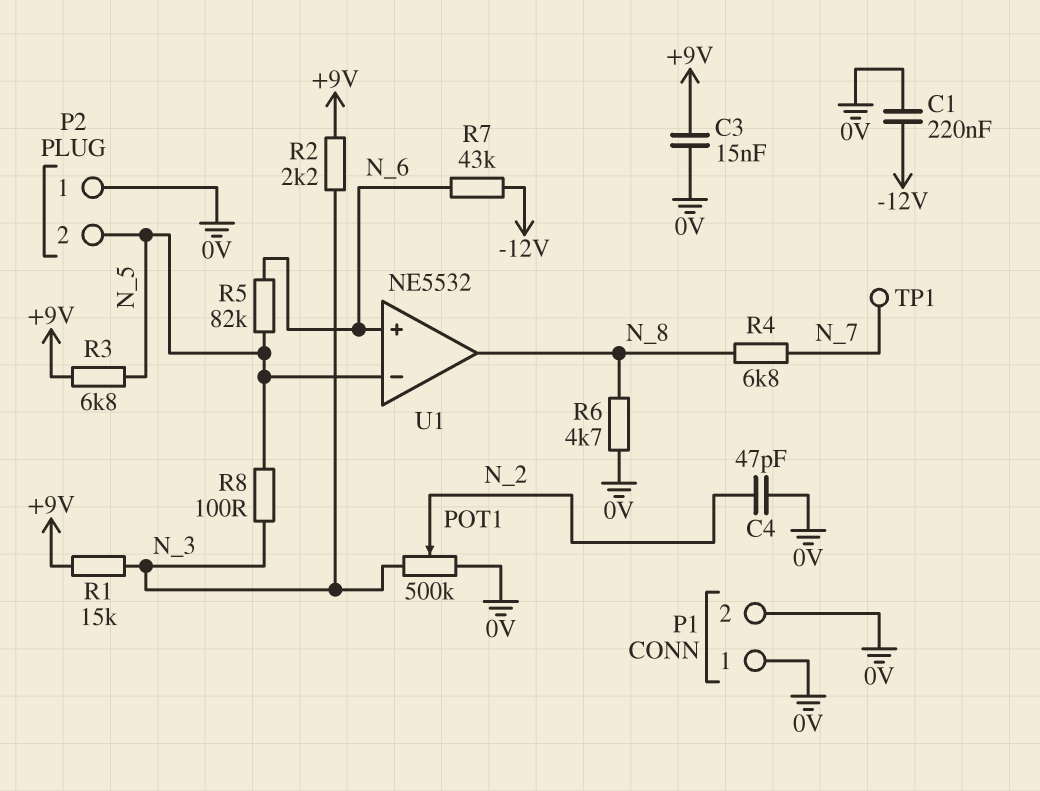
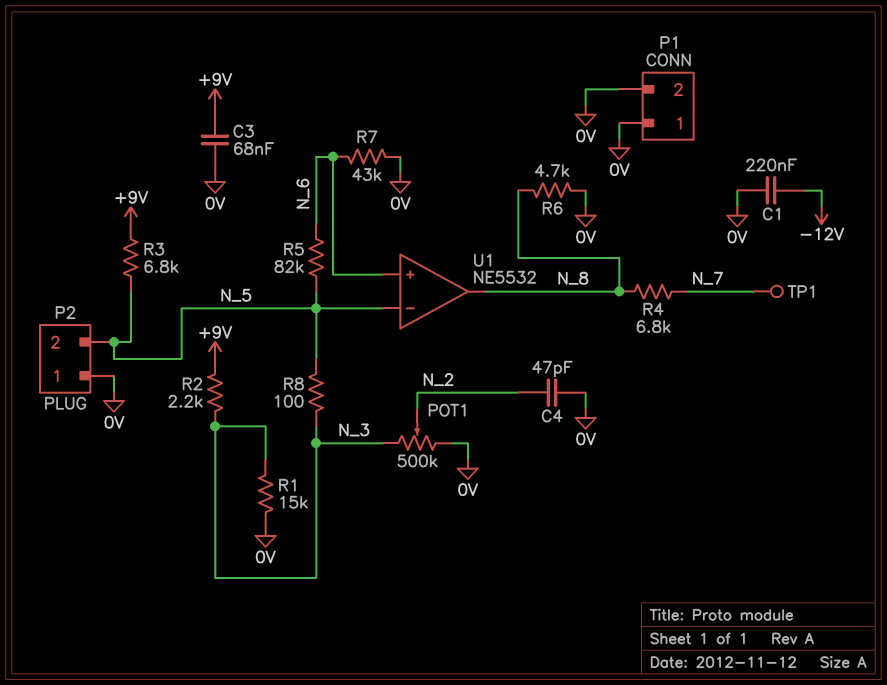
C3: 15nF (+9V, 0V) -> 68nF (+9V, 0V)
R1: 15k (+9V, N_3) -> 15k (0V, N_3)
R7: 43k (-12V, N_6) -> 43k (0V, N_6)

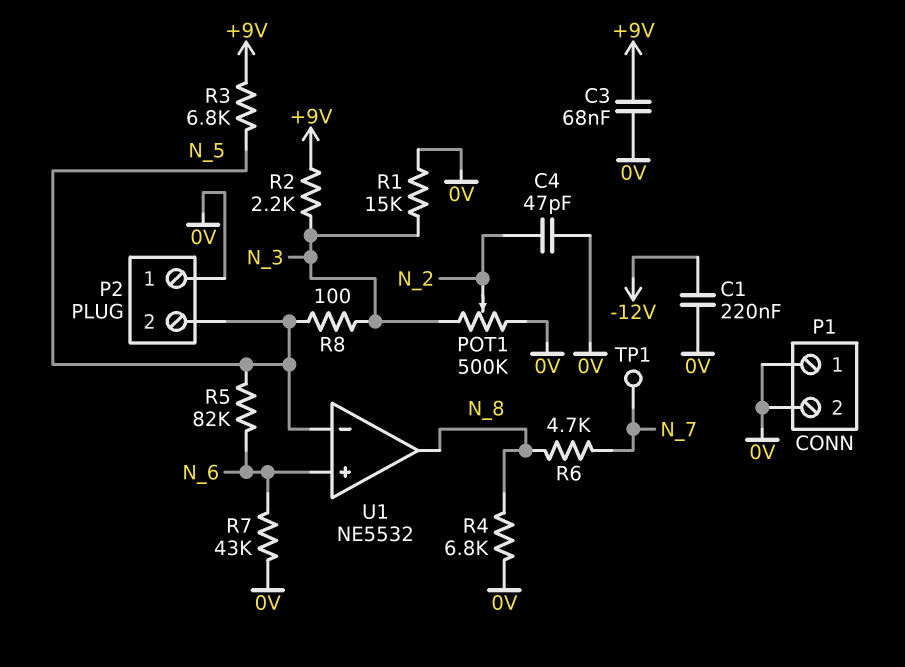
R4: 6.8k (N_7, N_8) -> 6.8k (0V, N_8)
R6: 4.7k (0V, N_8) -> 4.7k (N_7, N_8)

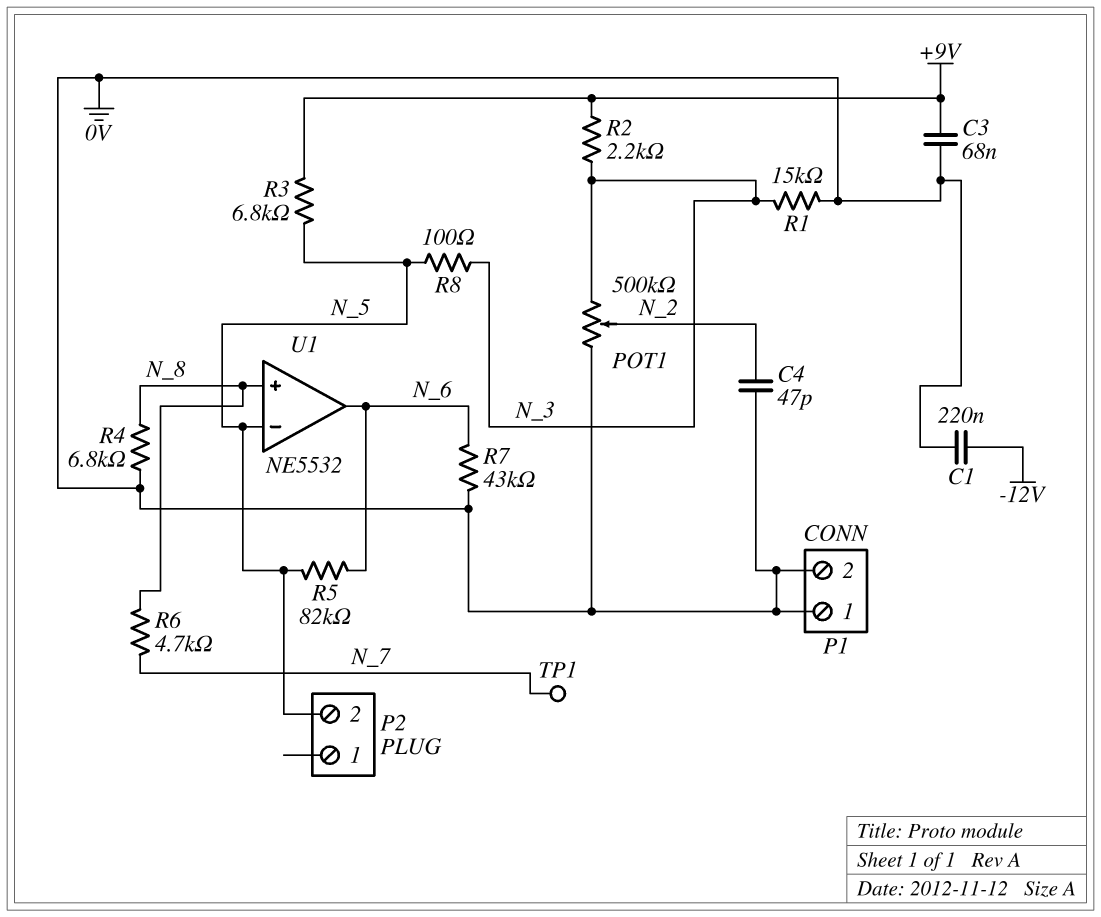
P2 pin 1: 0V -> none
U1 pin in+: N_6 -> N_8
U1 pin out: N_8 -> N_6

